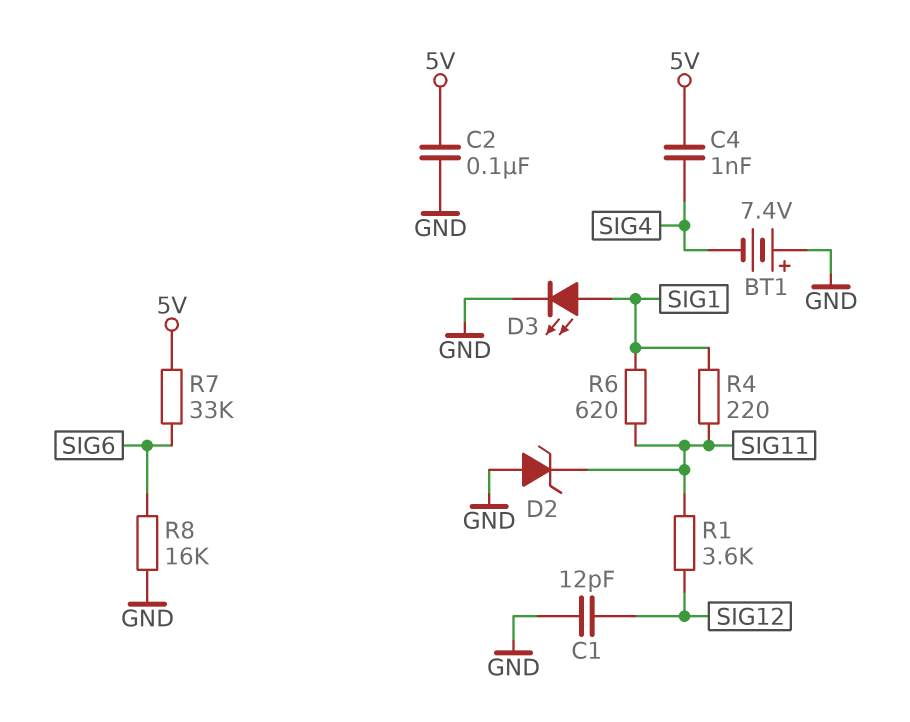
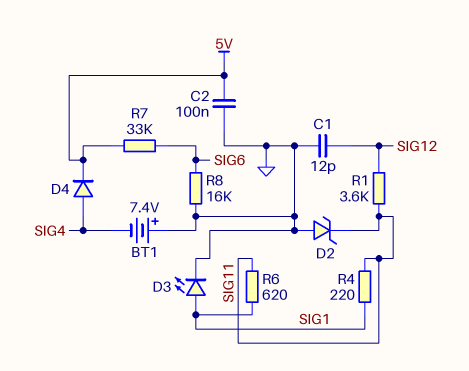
C4: 1nF (5V, SIG4) -> none
D4: none -> diode (A SIG4, K 5V)

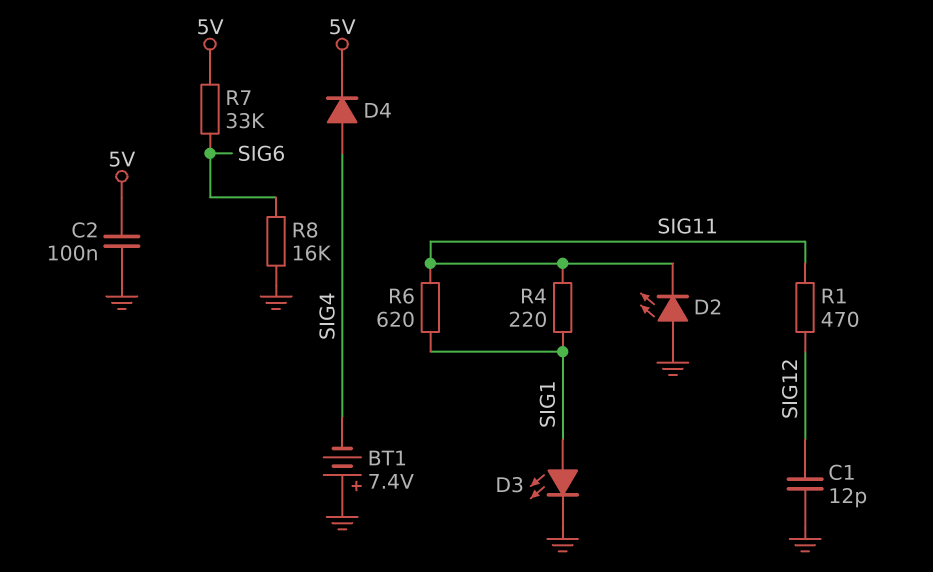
D2: zener (A GND, K SIG11) -> LED (A GND, K SIG11)
R1: 3.6k (SIG11, SIG12) -> 470 (SIG11, SIG12)

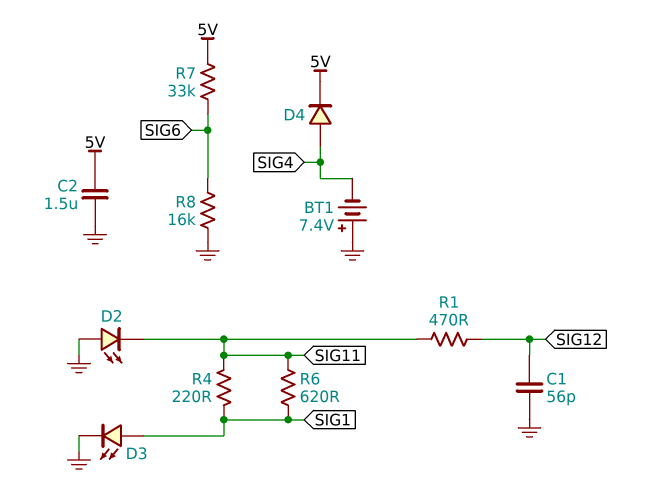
C1: 12pF (GND, SIG12) -> 56pF (GND, SIG12)
C2: 100nF (5V, GND) -> 1.5uF (5V, GND)

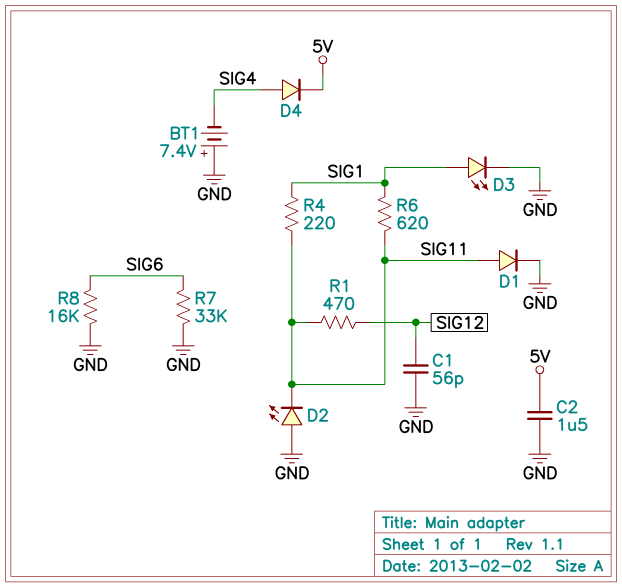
D1: none -> diode (A SIG11, K GND)
R7: 33k (5V, SIG6) -> 33k (GND, SIG6)

